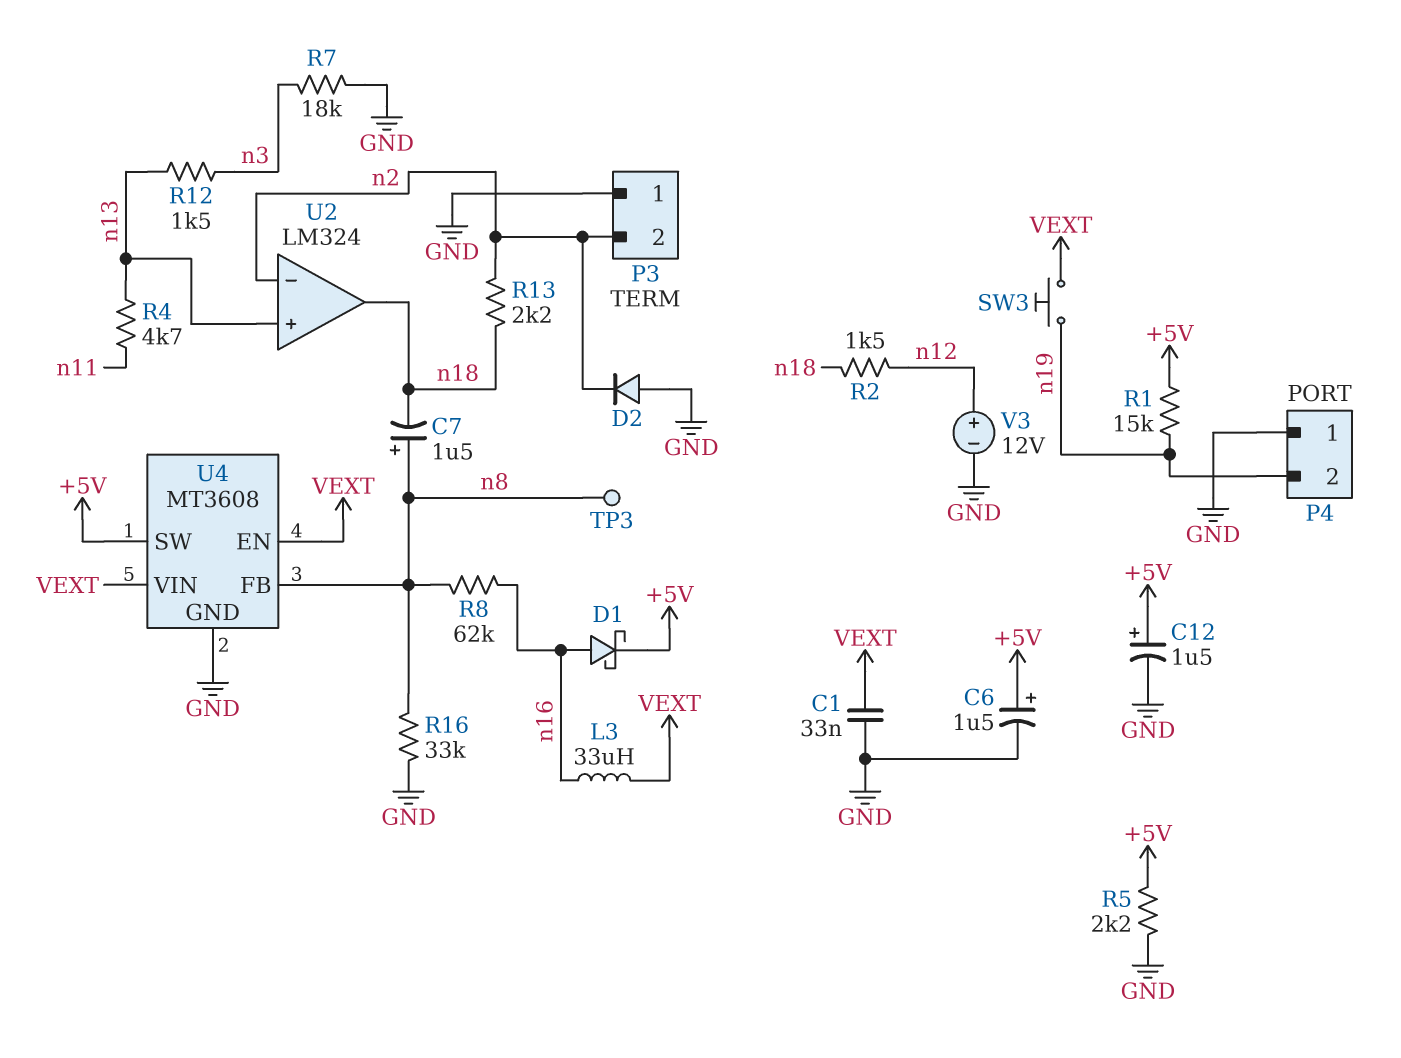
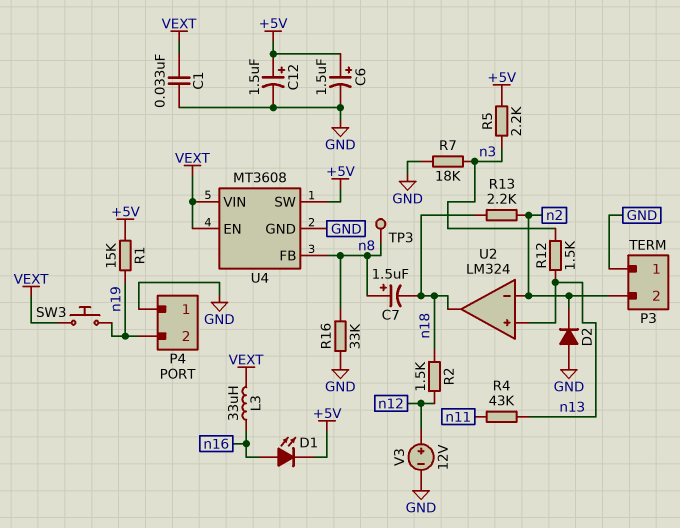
D1: schottky (A n16, K +5V) -> LED (A n16, K +5V)
R4: 4.7k (n11, n13) -> 43k (n11, n13)
R5: 2.2k (+5V, GND) -> 2.2k (+5V, n3)
R8: 62k (n8, n16) -> none

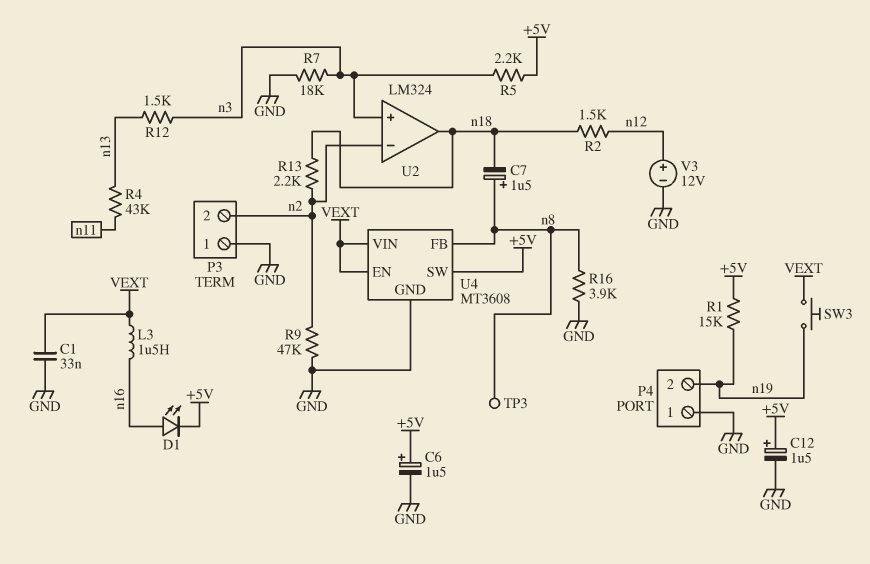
D2: diode (A GND, K n2) -> none
L3: 33uH (VEXT, n16) -> 1.5uH (VEXT, n16)
R9: none -> 47k (GND, n2)
R16: 33k (GND, n8) -> 3.9k (GND, n8)
U2 pin in+: n13 -> n3

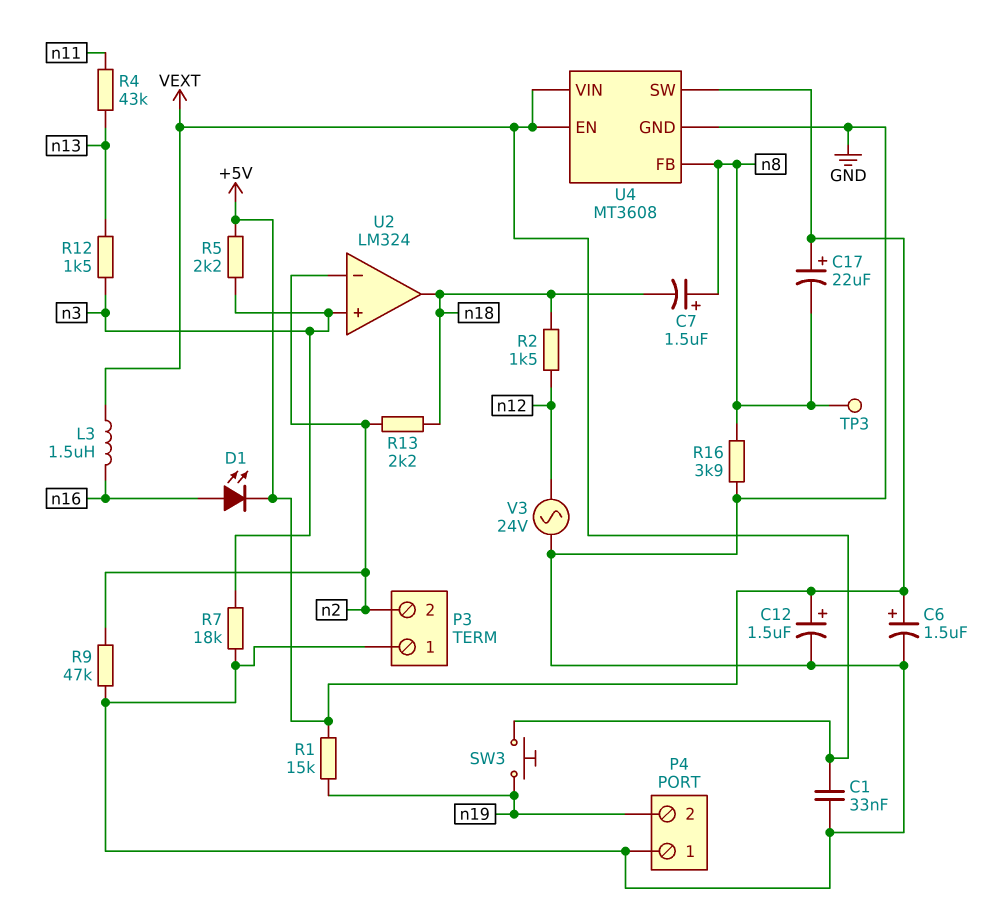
C17: none -> 22uF (plus +5V, minus n8)
V3: 12V (plus n12, minus GND) -> AC 24V (GND, n12)

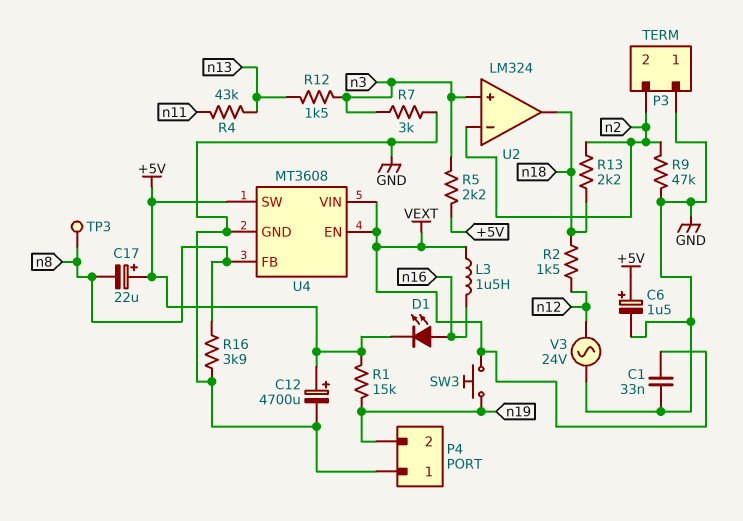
C7: 1.5uF (plus n8, minus n18) -> none
C12: 1.5uF (plus +5V, minus GND) -> 4700uF (plus +5V, minus GND)
R7: 18k (GND, n3) -> 3k (GND, n3)

